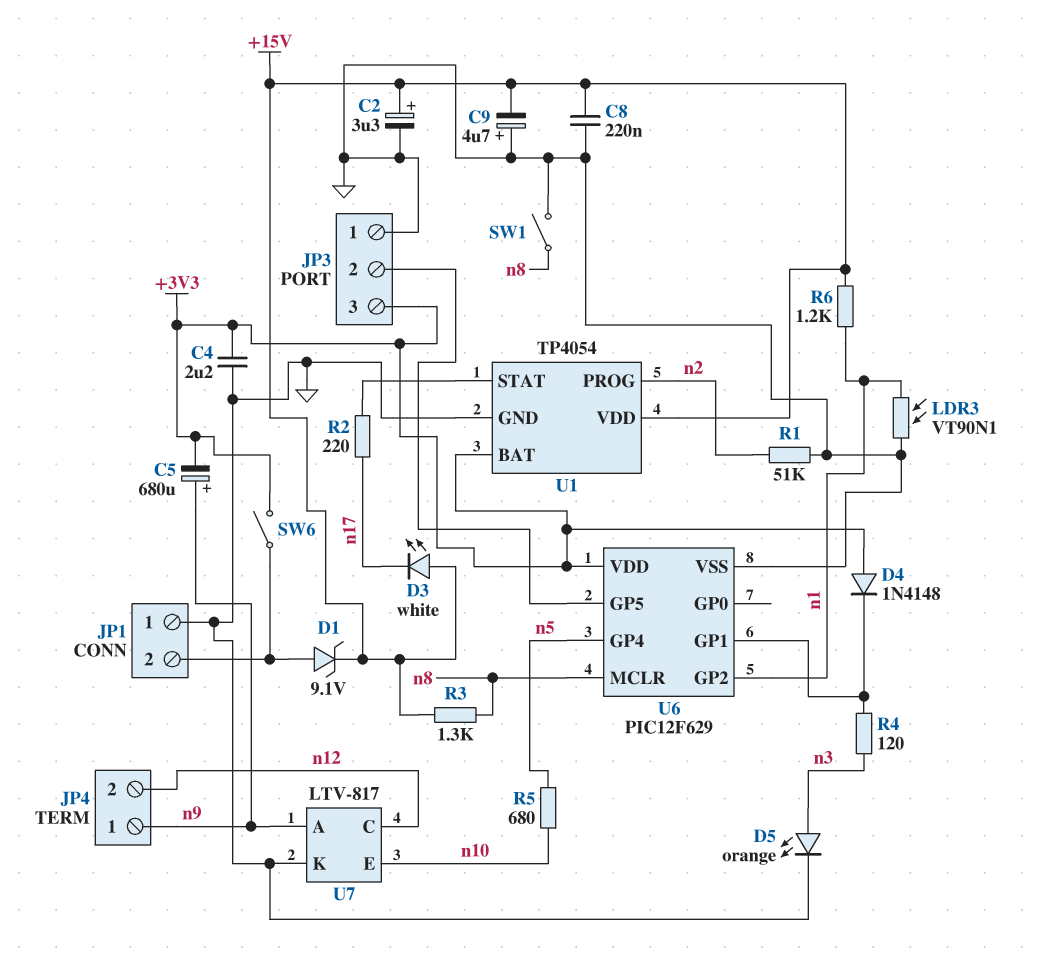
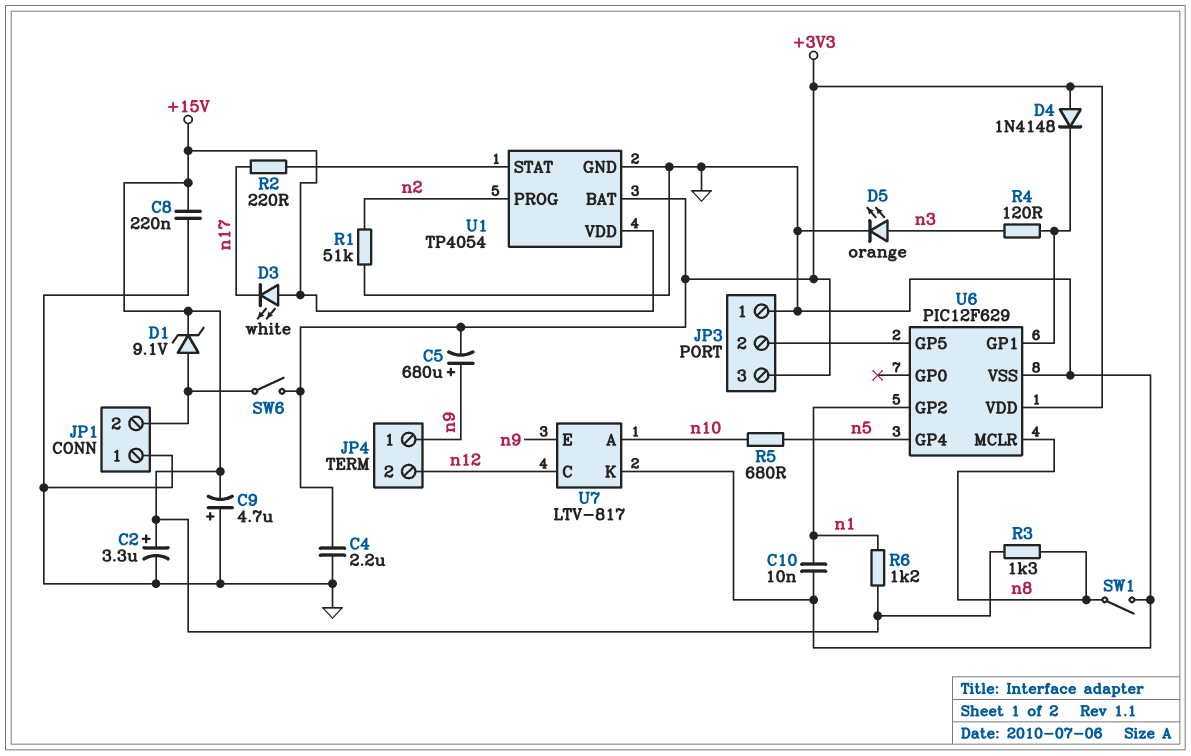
C10: none -> 10nF (GND, n1)
LDR3: VT90N1 (GND, n1) -> none
U7 pin A: n9 -> n10
U7 pin E: n10 -> n9

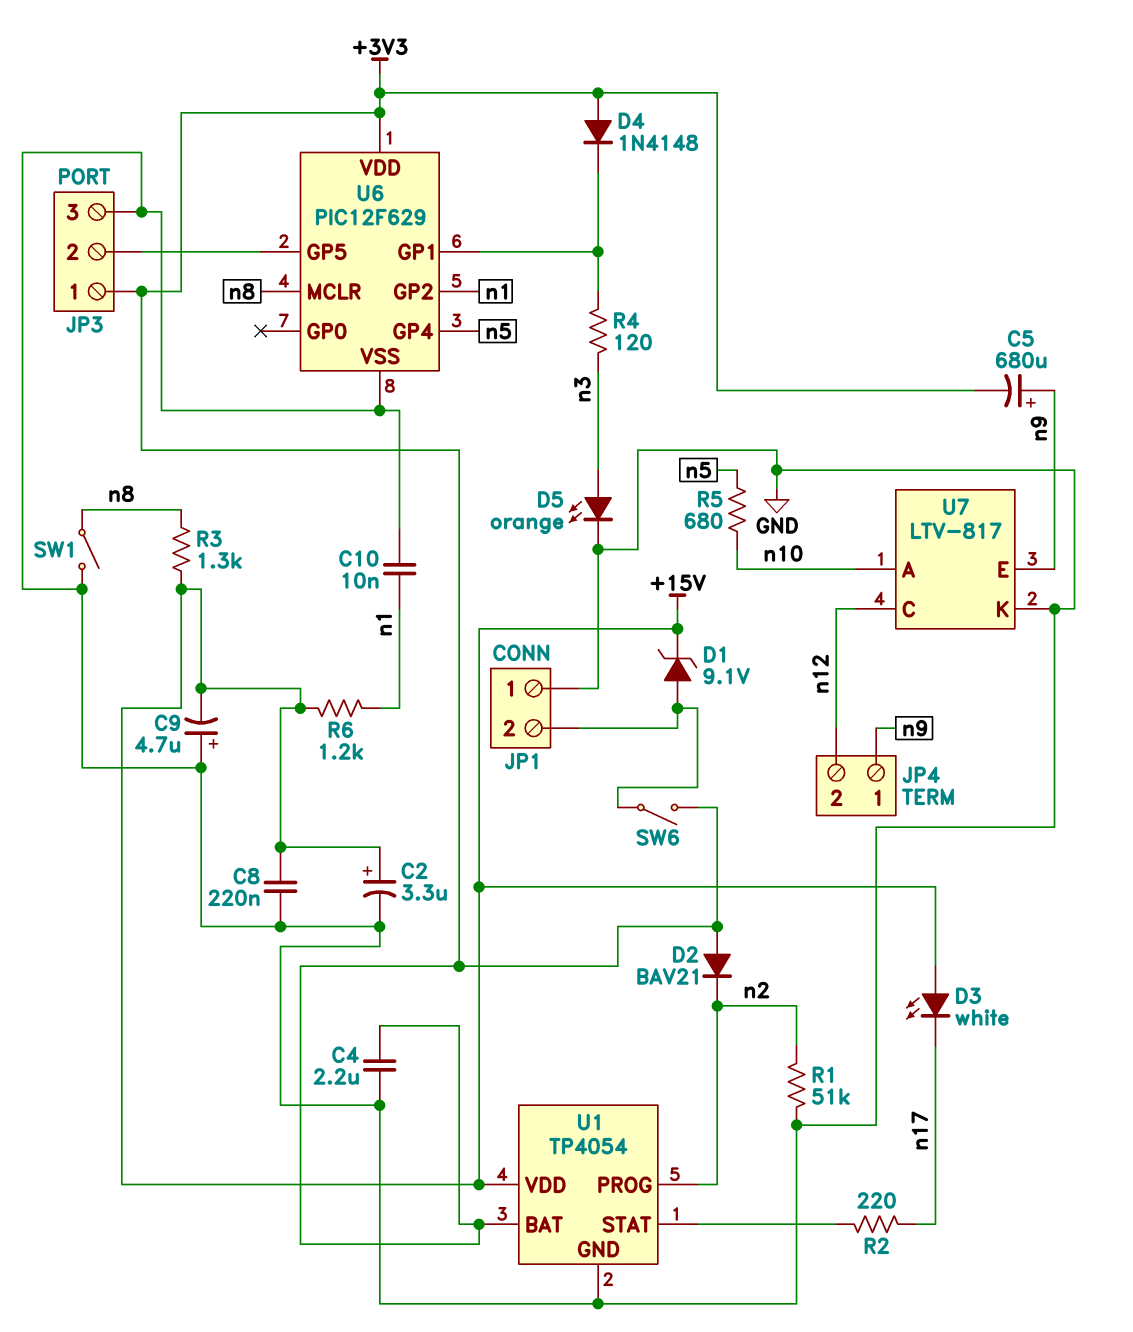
D2: none -> diode BAV21 (A +3V3, K n2)
JP3 pin 1: GND -> +3V3
JP3 pin 3: +3V3 -> GND

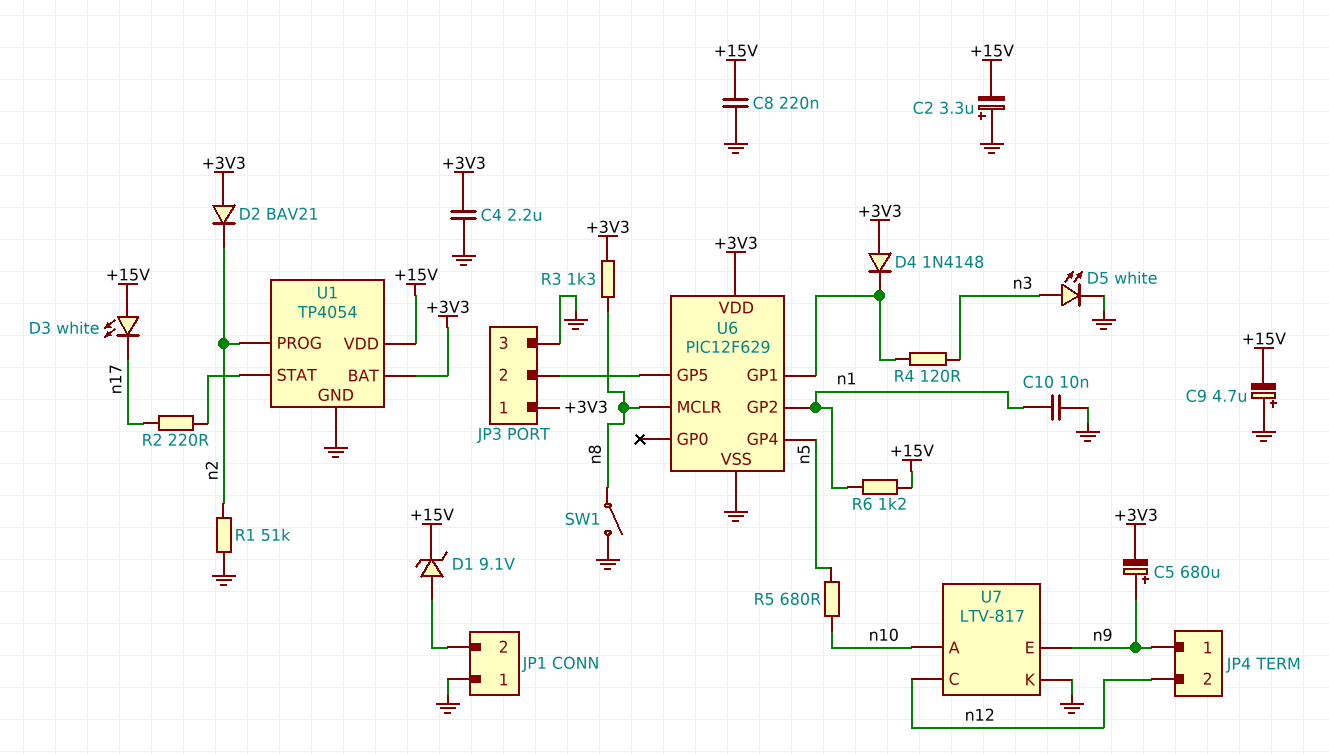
C2: 3.3uF (plus +15V, minus GND) -> 3.3uF (plus GND, minus +15V)
D5: LED orange (A n3, K GND) -> LED white (A n3, K GND)
R3: 1.3k (+15V, n8) -> 1.3k (+3V3, n8)
SW6: switch (+3V3, JP1/2) -> none

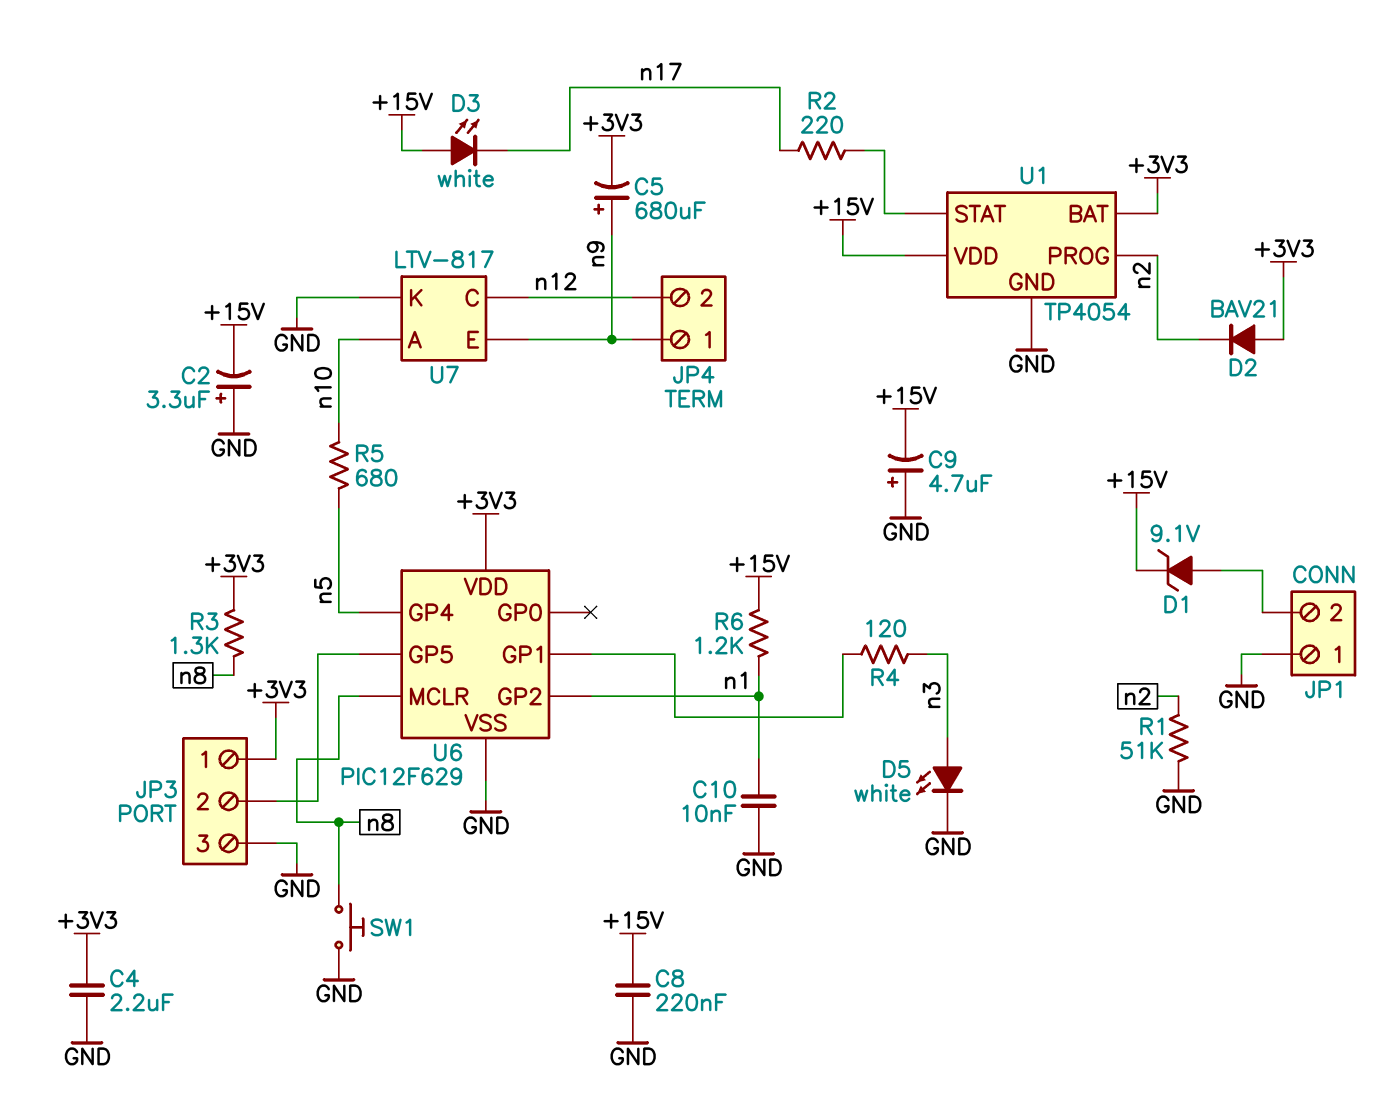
D4: diode 1N4148 (A +3V3, K U6/GP1) -> none
SW1: switch (GND, n8) -> button (GND, n8)

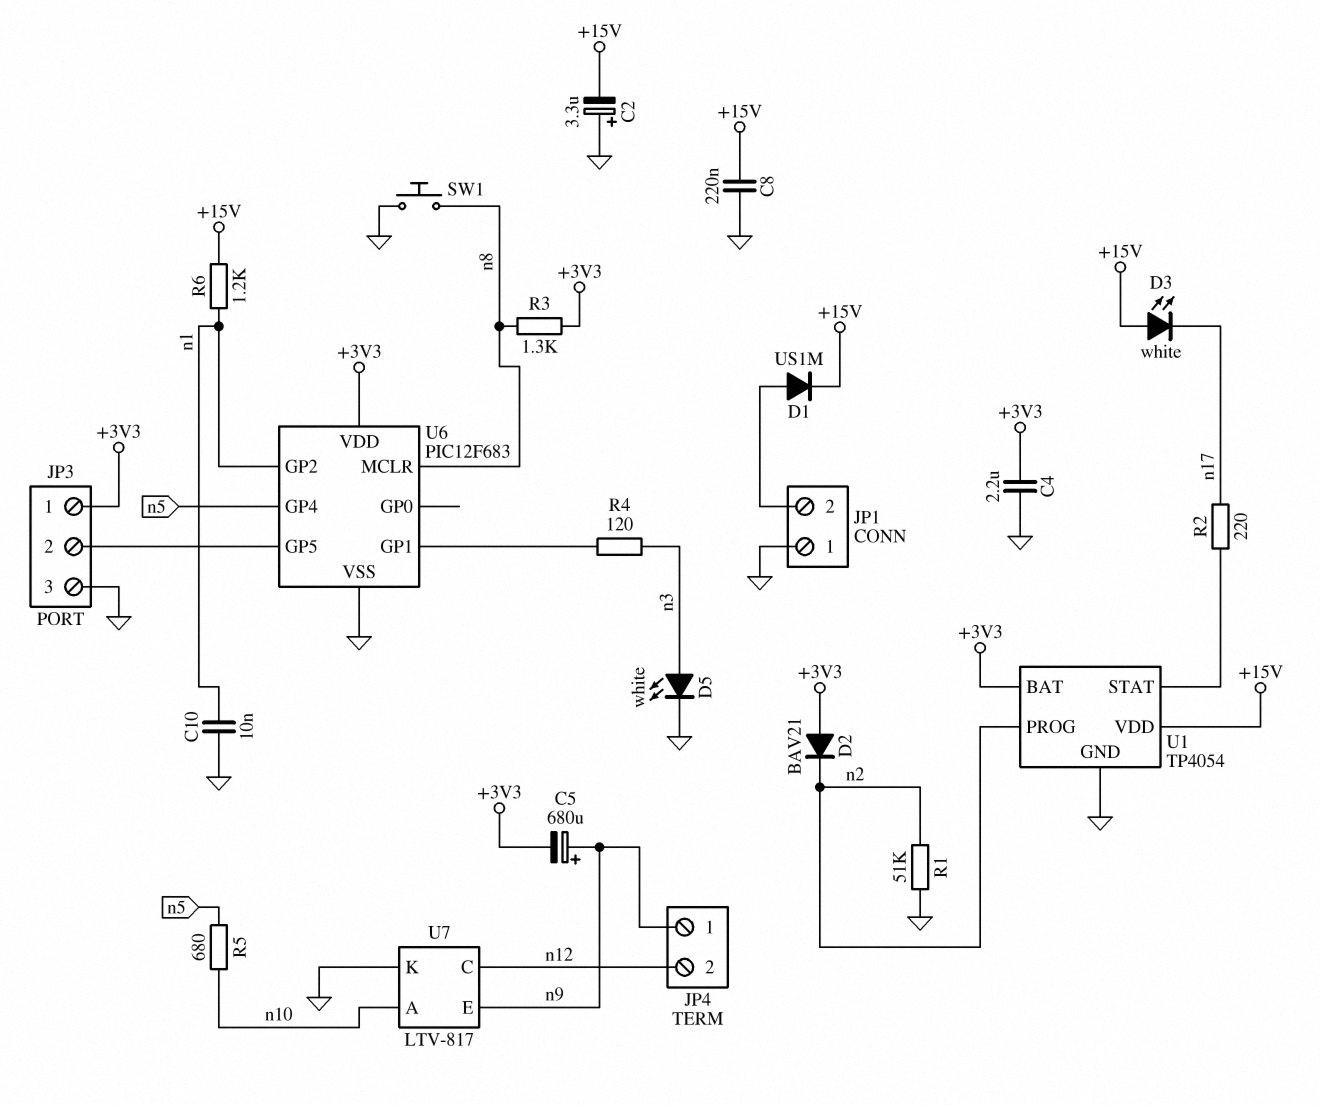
C9: 4.7uF (plus GND, minus +15V) -> none
D1: zener 9.1V (A JP1/2, K +15V) -> diode US1M (A JP1/2, K +15V)
U6: PIC12F629 -> PIC12F683

